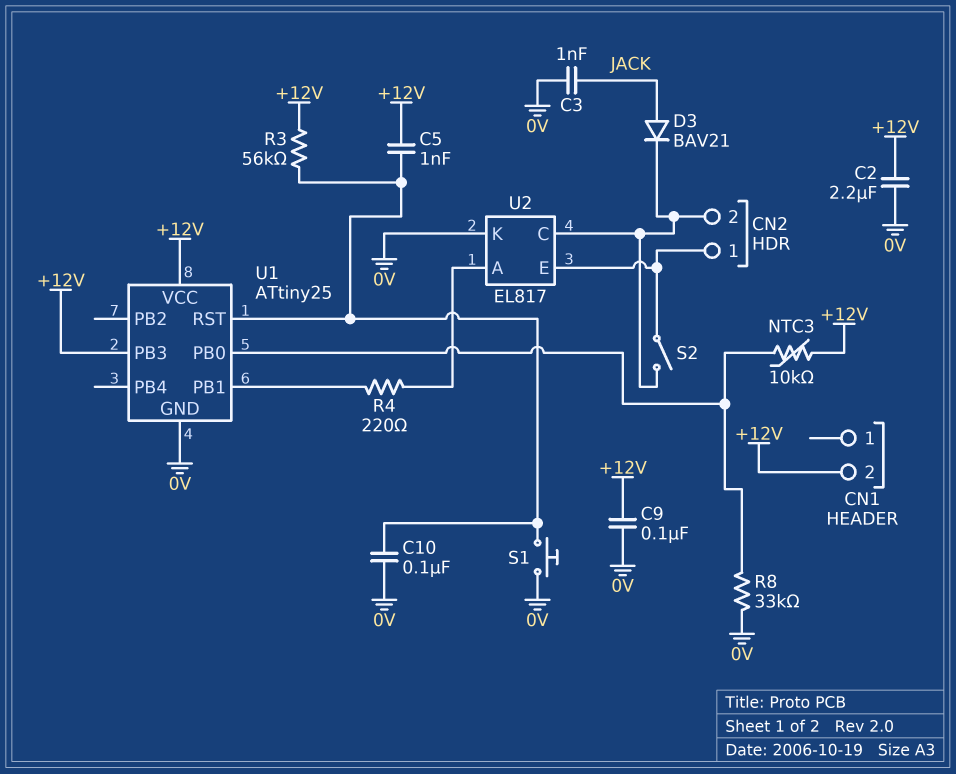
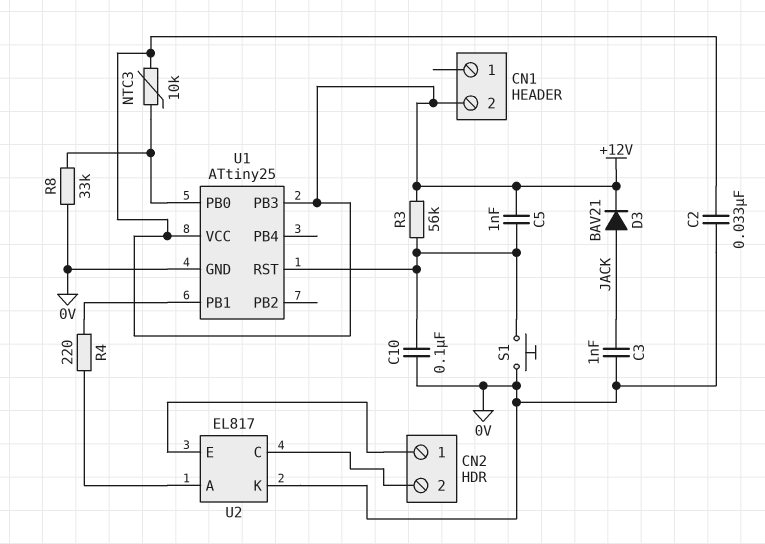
C2: 2.2uF (+12V, 0V) -> 33nF (+12V, 0V)
C9: 100nF (+12V, 0V) -> none
D3: diode BAV21 (A JACK, K CN2/2) -> diode BAV21 (A JACK, K +12V)
S2: switch (CN2/1, CN2/2) -> none

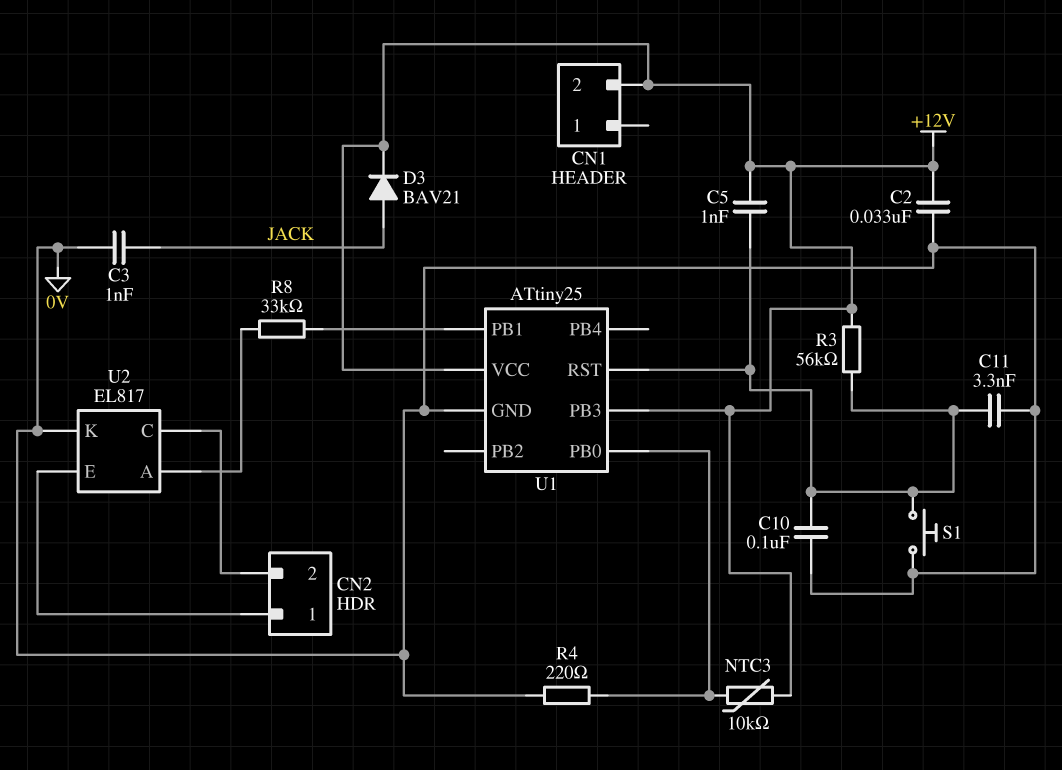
C11: none -> 3.3nF (0V, U1/RST)
R4: 220 (U1/PB1, U2/A) -> 220 (0V, U1/PB0)
R8: 33k (0V, U1/PB0) -> 33k (U1/PB1, U2/A)

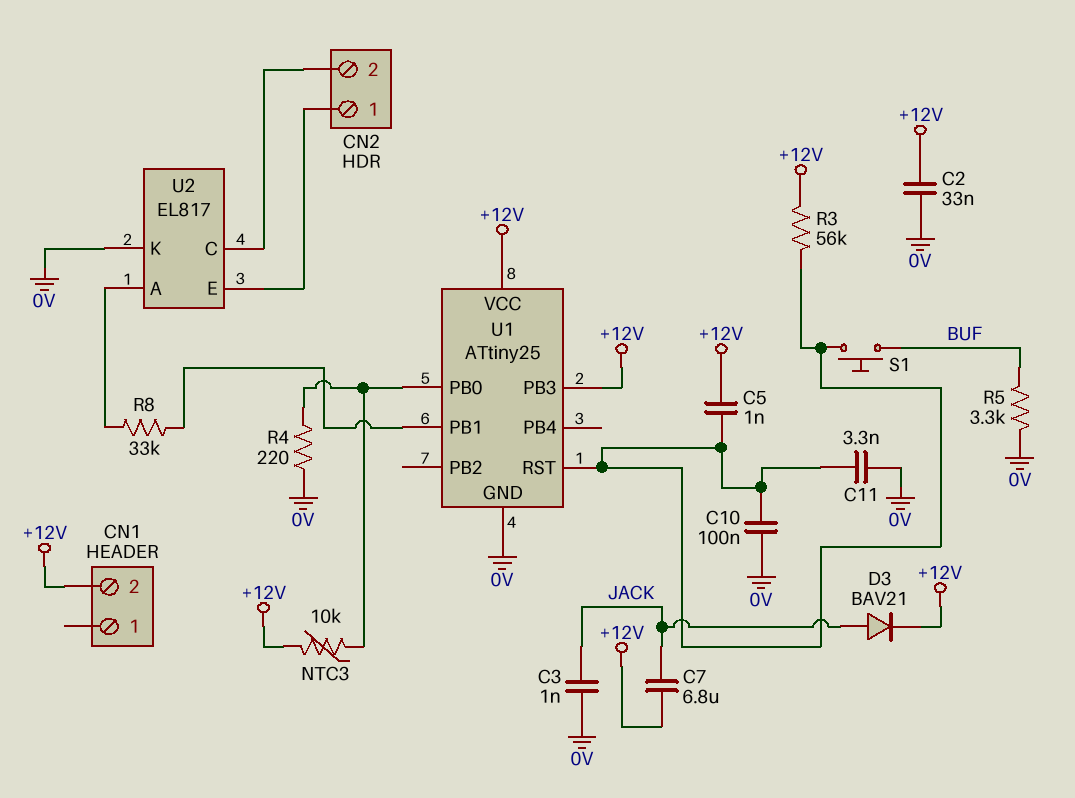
C7: none -> 6.8uF (+12V, JACK)
R5: none -> 3.3k (0V, BUF)
S1: button (0V, U1/RST) -> button (BUF, U1/RST)

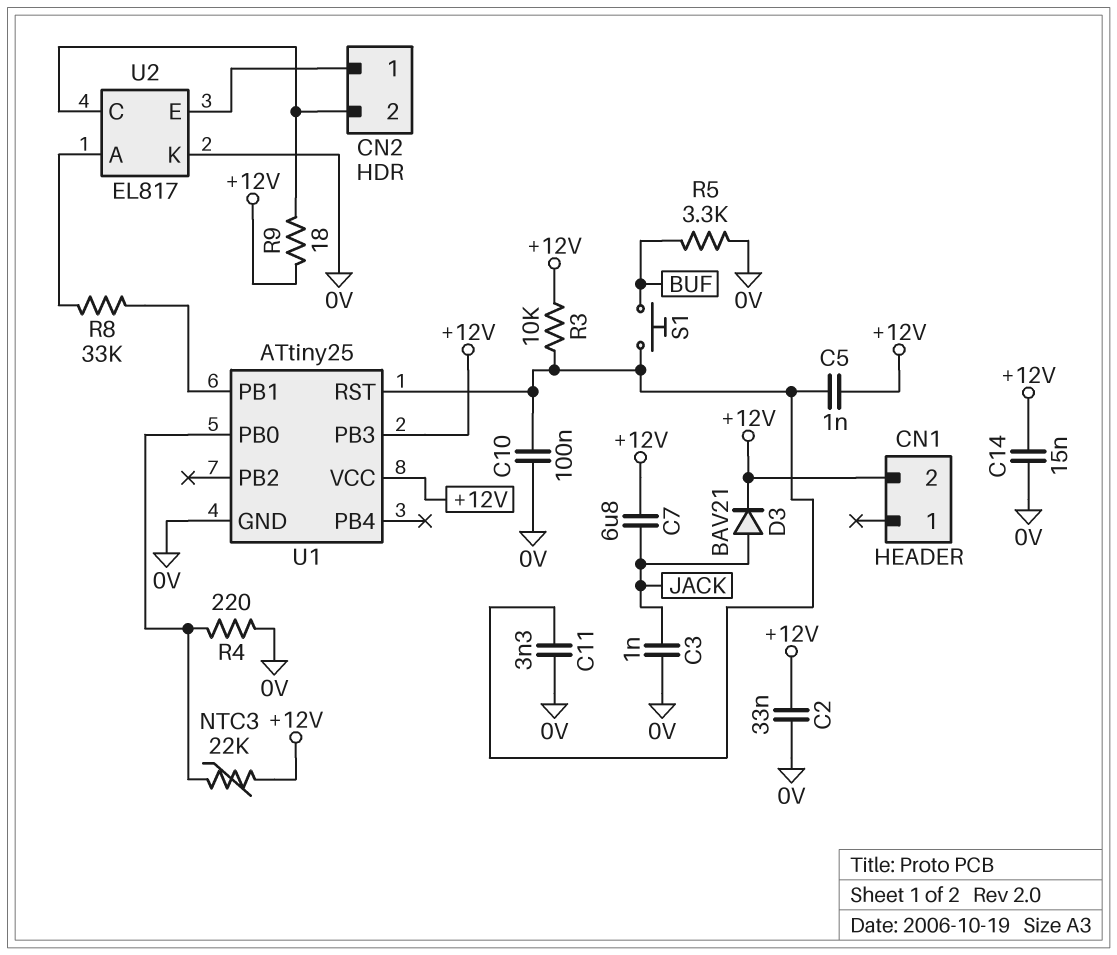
C14: none -> 15nF (+12V, 0V)
NTC3: 10k (+12V, U1/PB0) -> 22k (+12V, U1/PB0)
R3: 56k (+12V, U1/RST) -> 10k (+12V, U1/RST)
R9: none -> 18 (+12V, CN2/2)

